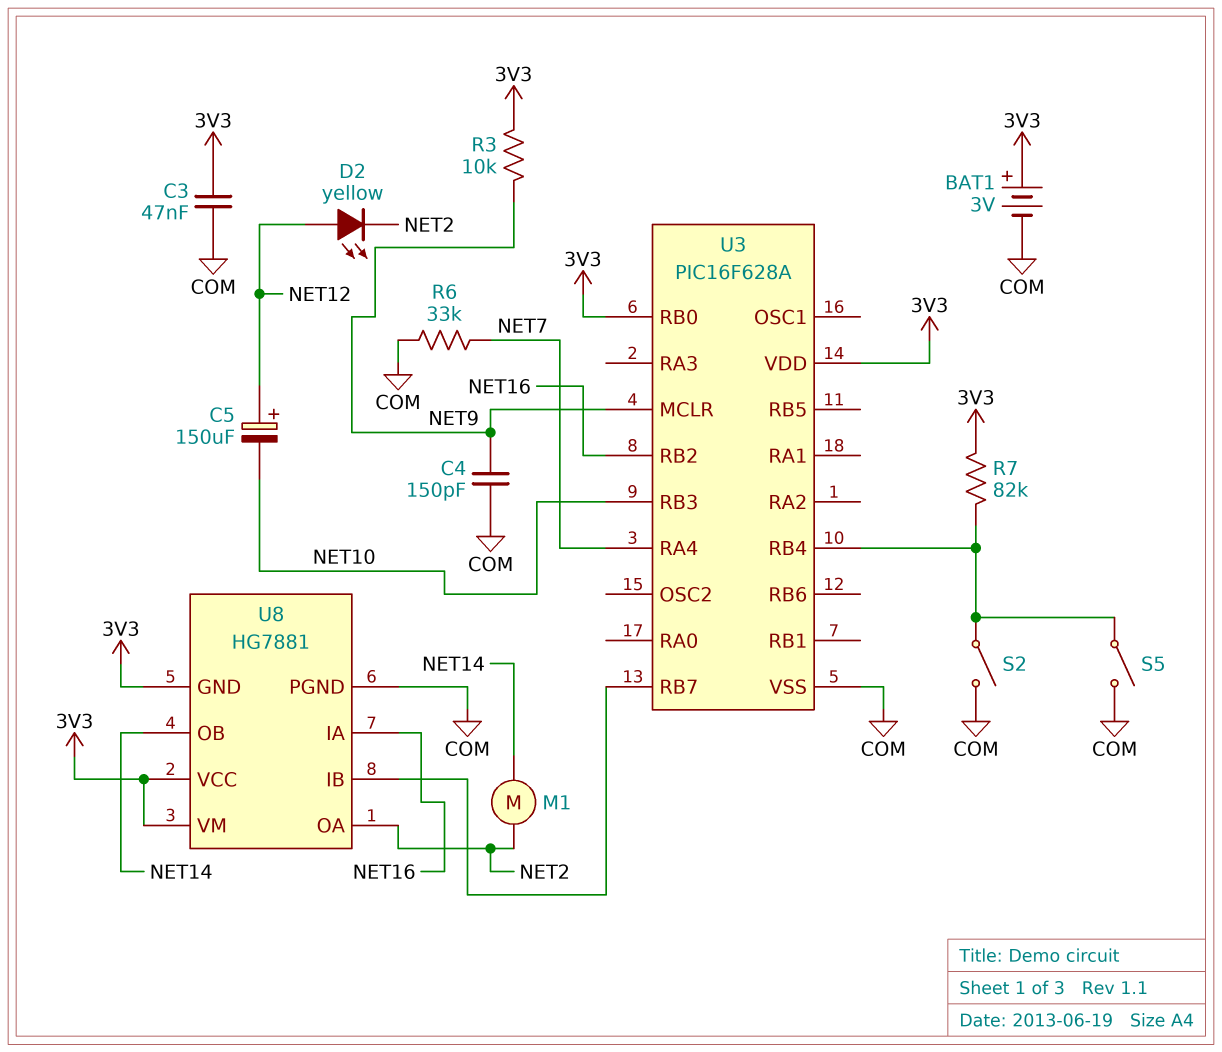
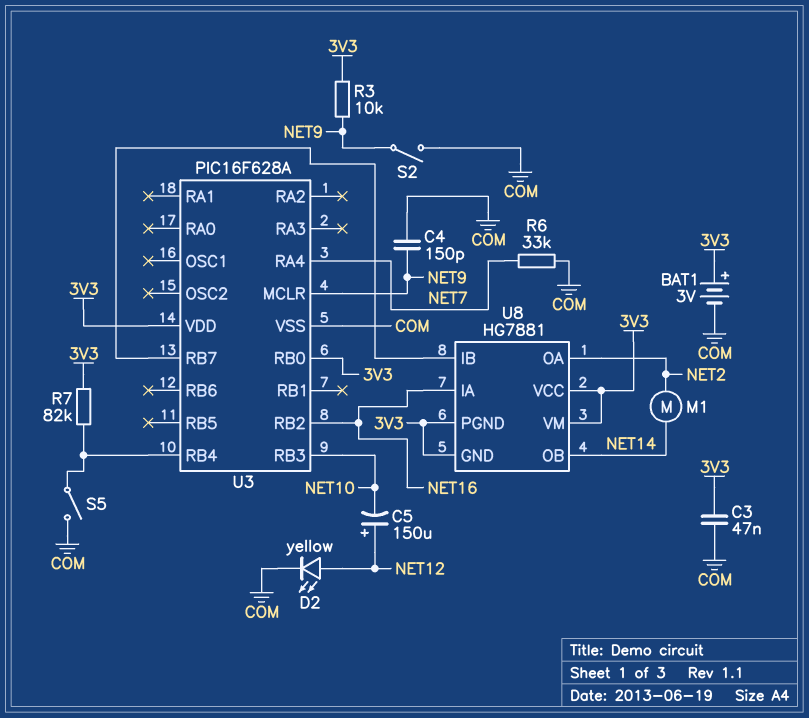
D2: LED yellow (A NET12, K NET2) -> LED yellow (A NET12, K COM)
S2: switch (COM, U3/RB4) -> switch (COM, NET9)
U8 pin PGND: COM -> 3V3

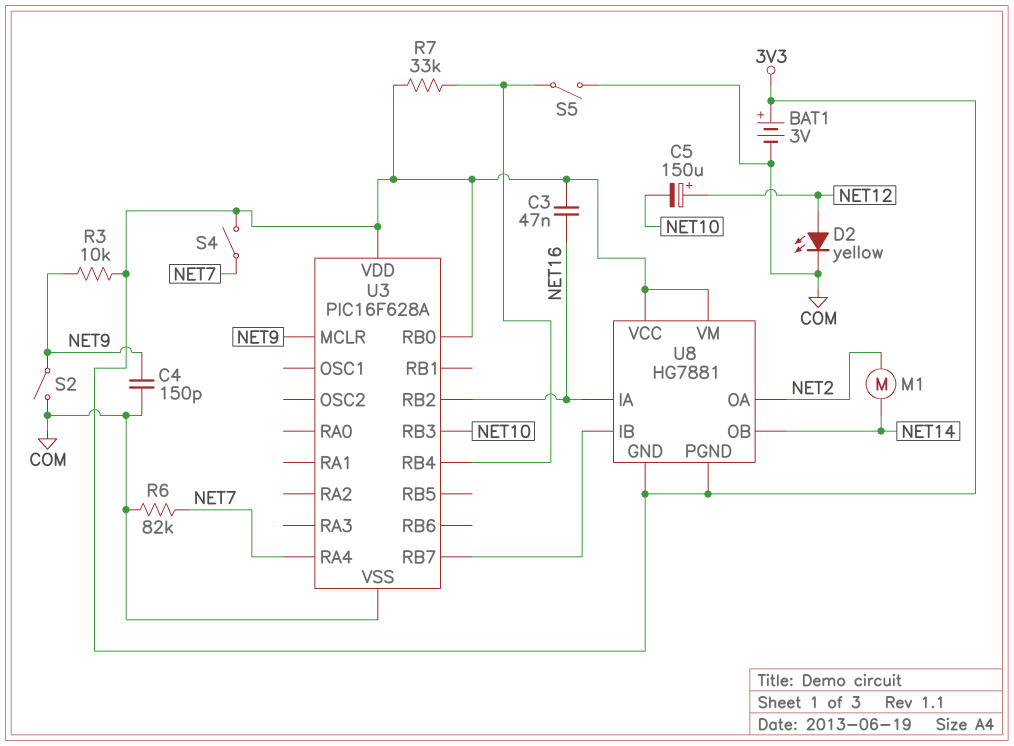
C3: 47nF (3V3, COM) -> 47nF (3V3, NET16)
R6: 33k (COM, NET7) -> 82k (COM, NET7)
R7: 82k (3V3, U3/RB4) -> 33k (3V3, U3/RB4)
S4: none -> switch (3V3, NET7)

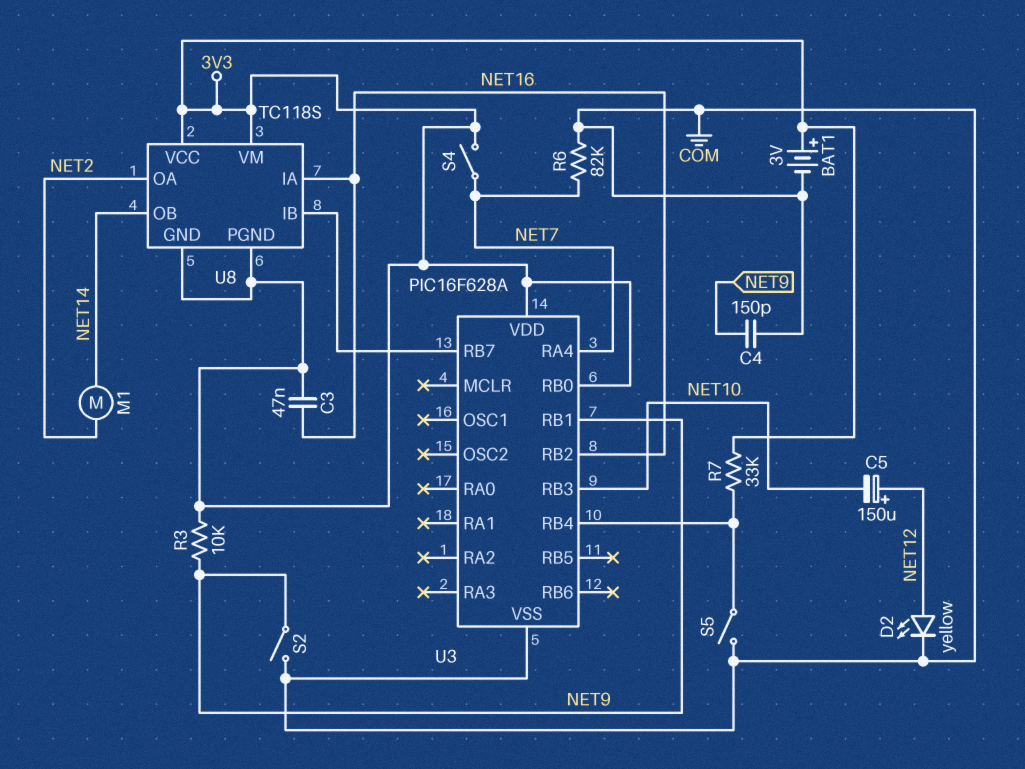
U3 pin MCLR: NET9 -> none
U3 pin RB1: none -> NET9
U8: HG7881 -> TC118S

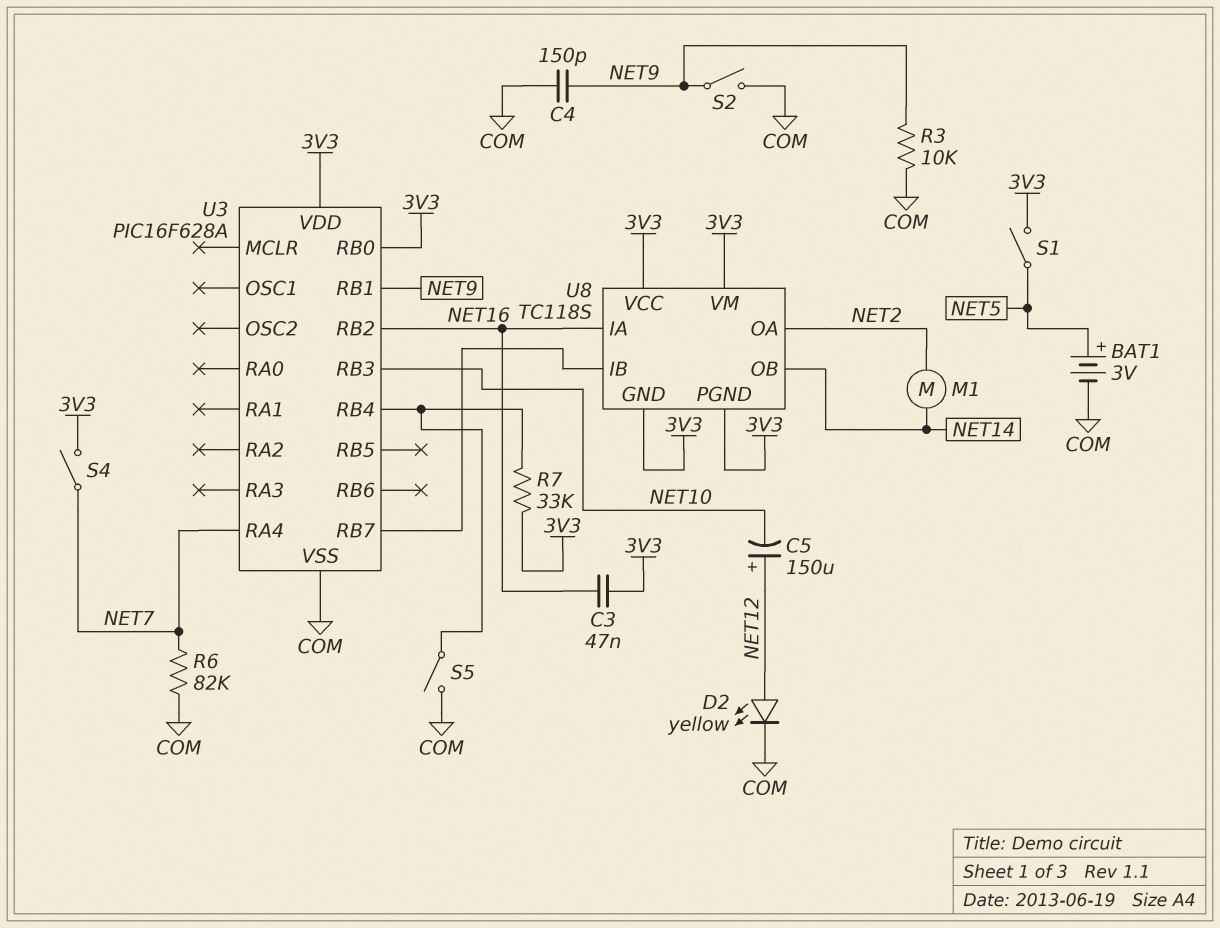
BAT1: 3V (plus 3V3, minus COM) -> 3V (plus NET5, minus COM)
R3: 10k (3V3, NET9) -> 10k (COM, NET9)
S1: none -> switch (3V3, NET5)

